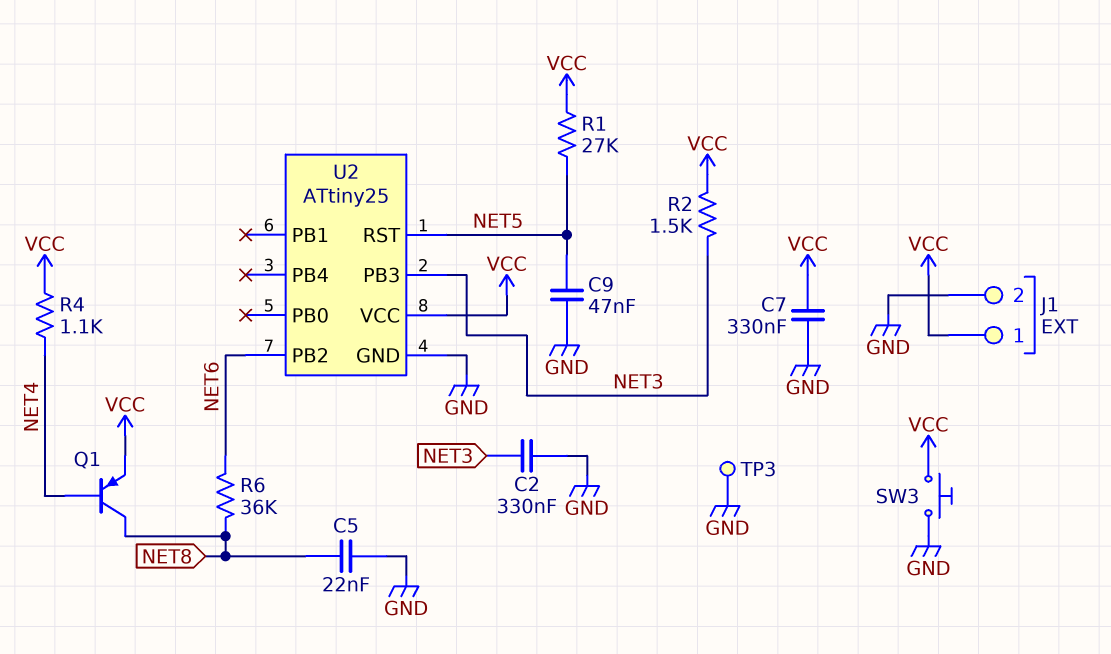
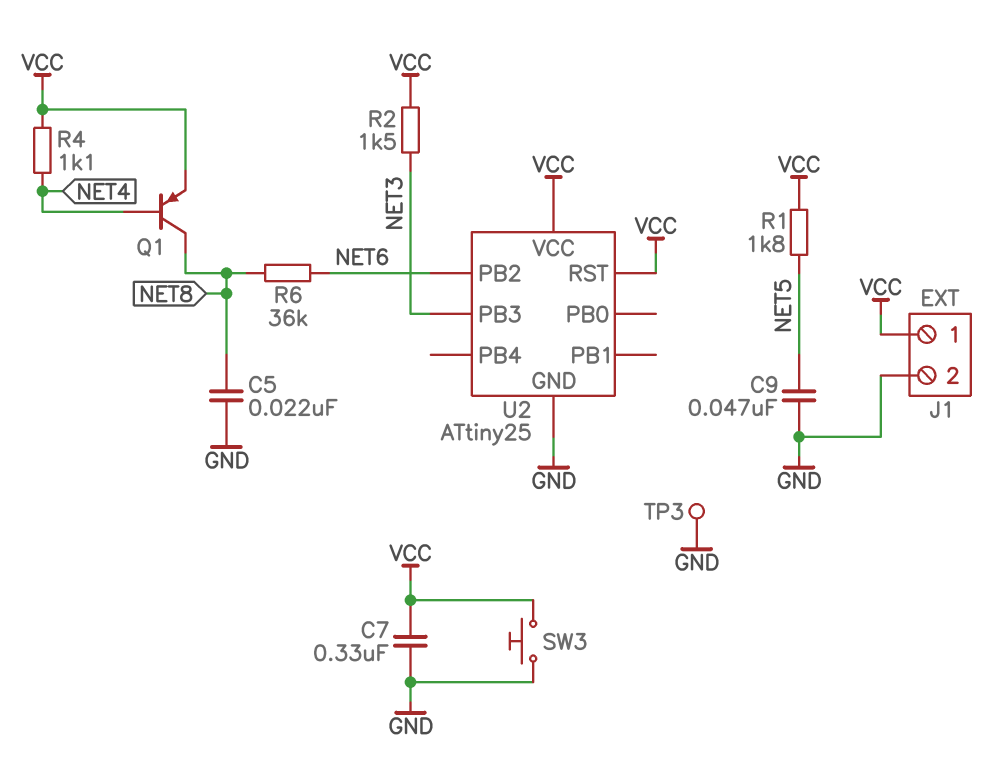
C2: 330nF (GND, NET3) -> none
R1: 27k (NET5, VCC) -> 1.8k (NET5, VCC)
U2 pin RST: NET5 -> VCC

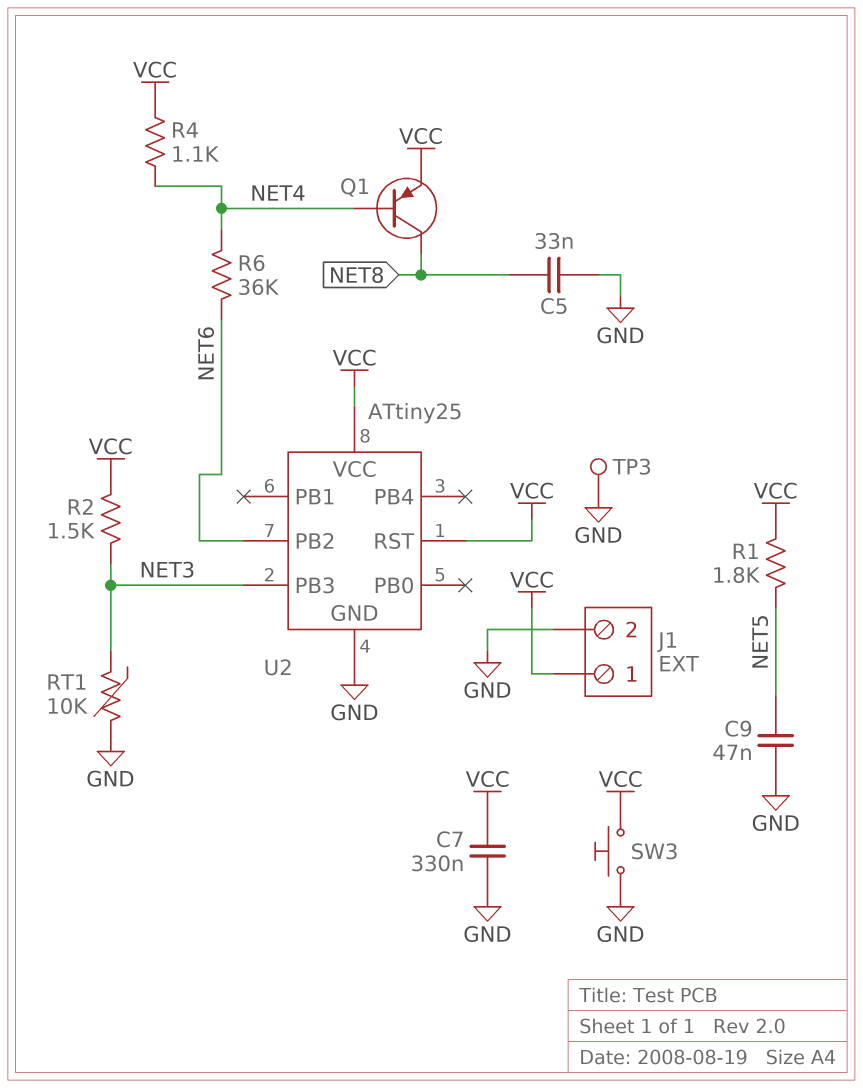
C5: 22nF (GND, NET8) -> 33nF (GND, NET8)
R6: 36k (NET6, NET8) -> 36k (NET4, NET6)
RT1: none -> 10k (GND, NET3)

